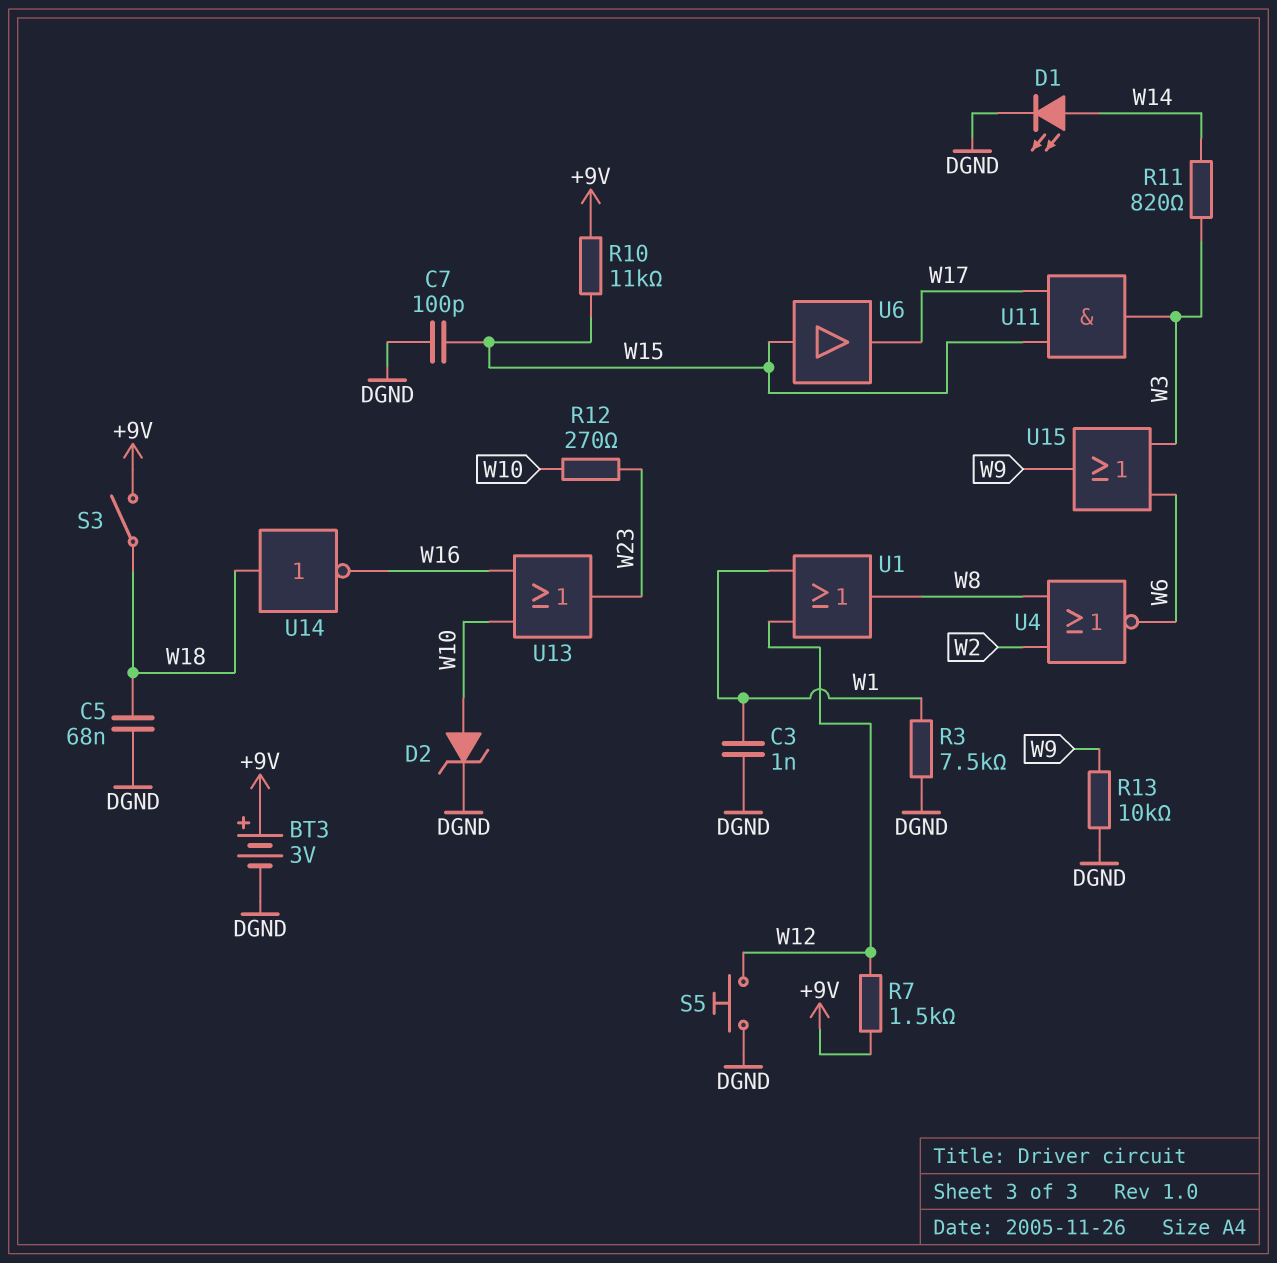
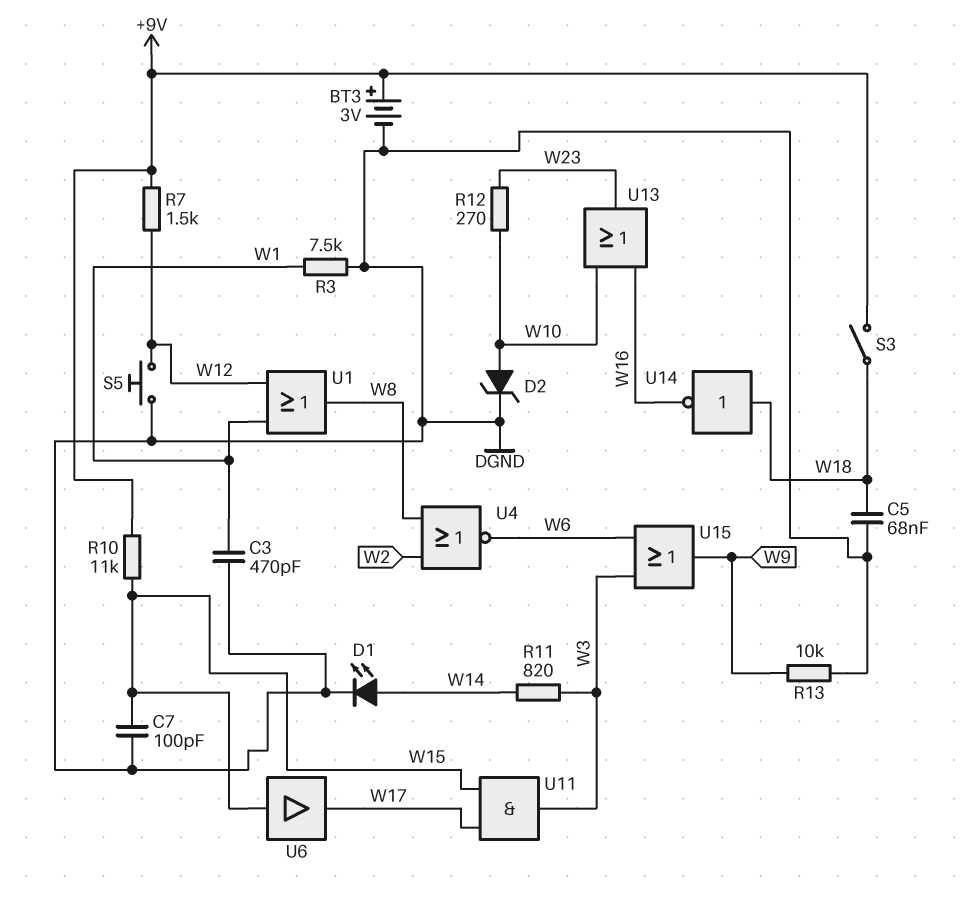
C3: 1nF (DGND, W1) -> 470pF (DGND, W1)

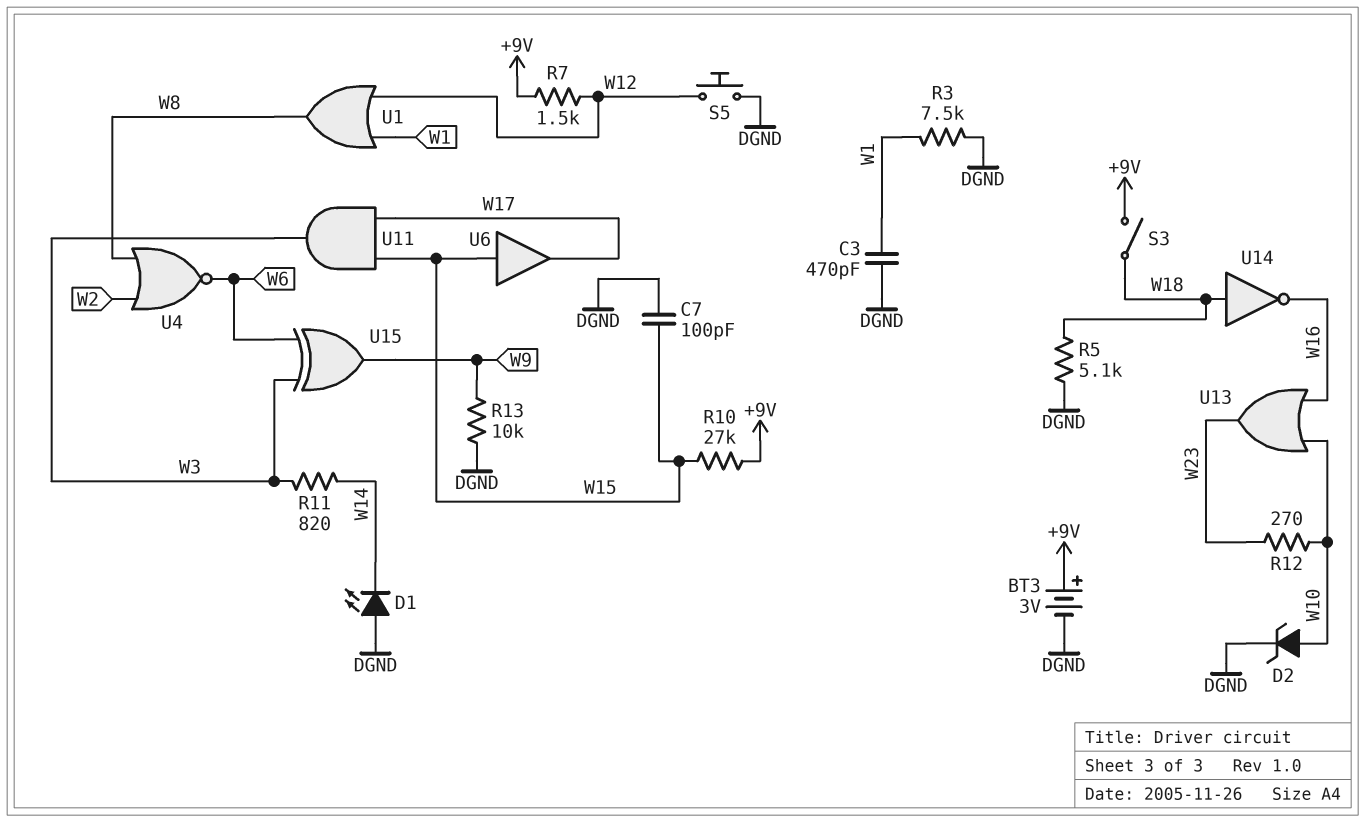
C5: 68nF (DGND, W18) -> none
D1: LED (A W14, K DGND) -> LED (A DGND, K W14)
R5: none -> 5.1k (DGND, W18)
R10: 11k (+9V, W15) -> 27k (+9V, W15)
U15: OR (in W3, in W6, out W9) -> XOR (in W3, in W6, out W9)

